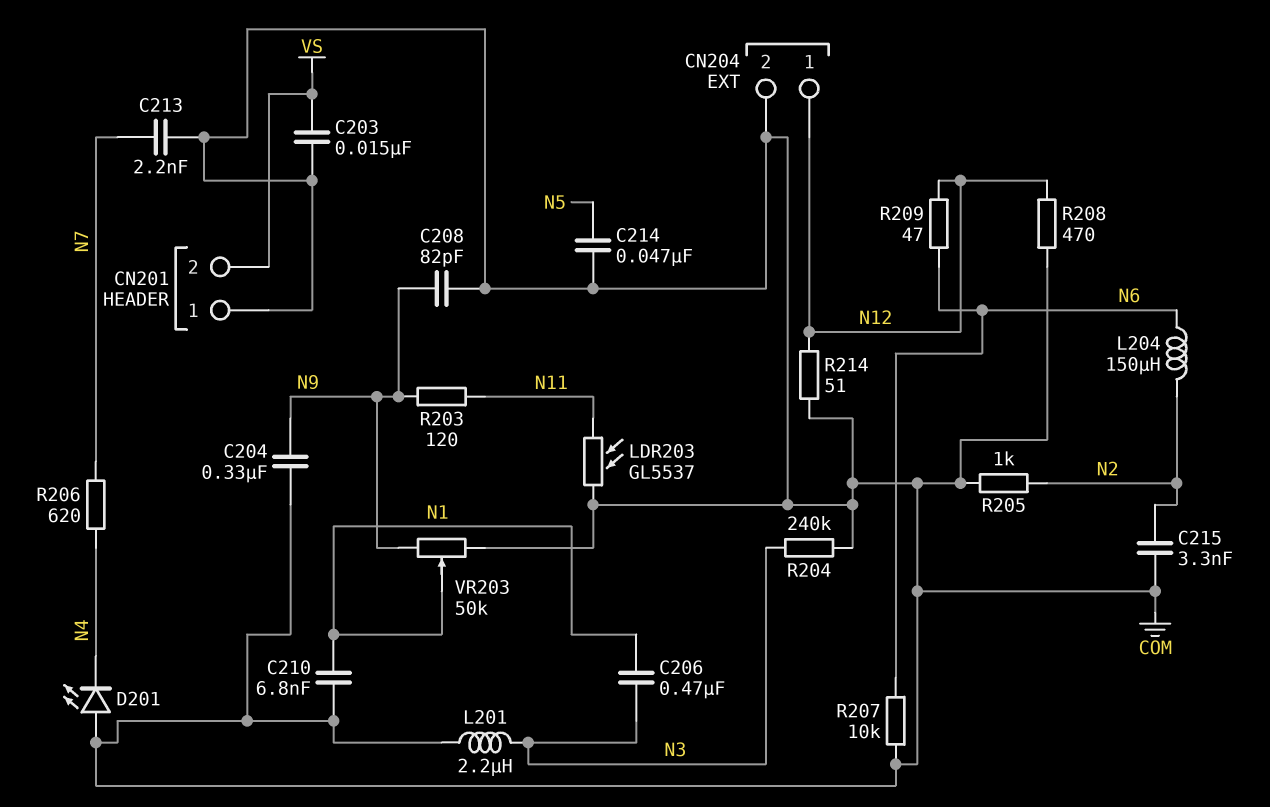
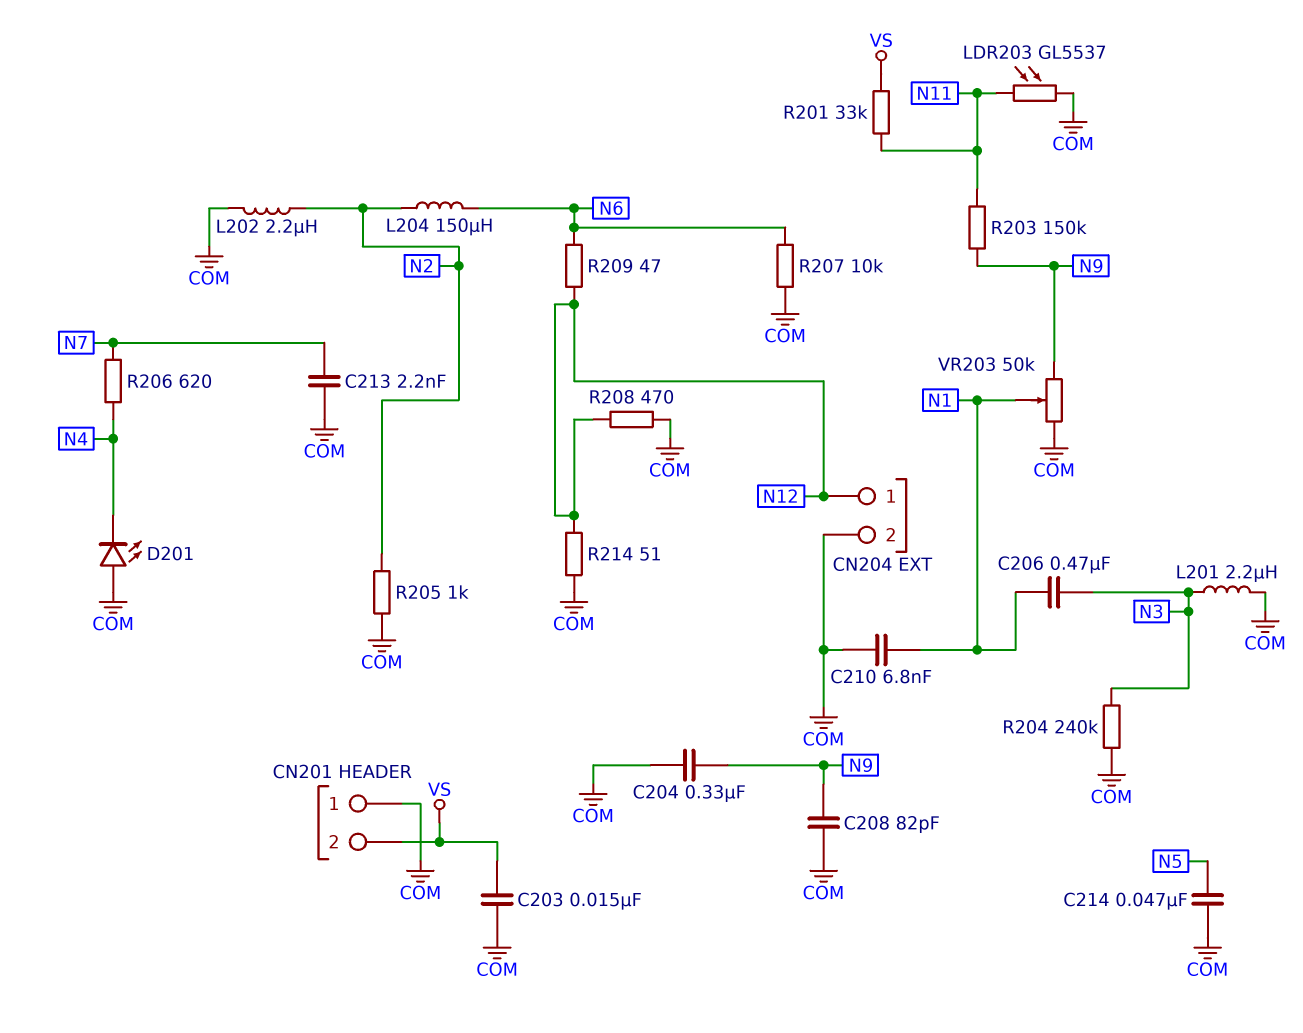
C215: 3.3nF (COM, N2) -> none
L202: none -> 2.2uH (COM, N2)
R201: none -> 33k (N11, VS)
R203: 120 (N9, N11) -> 150k (N9, N11)

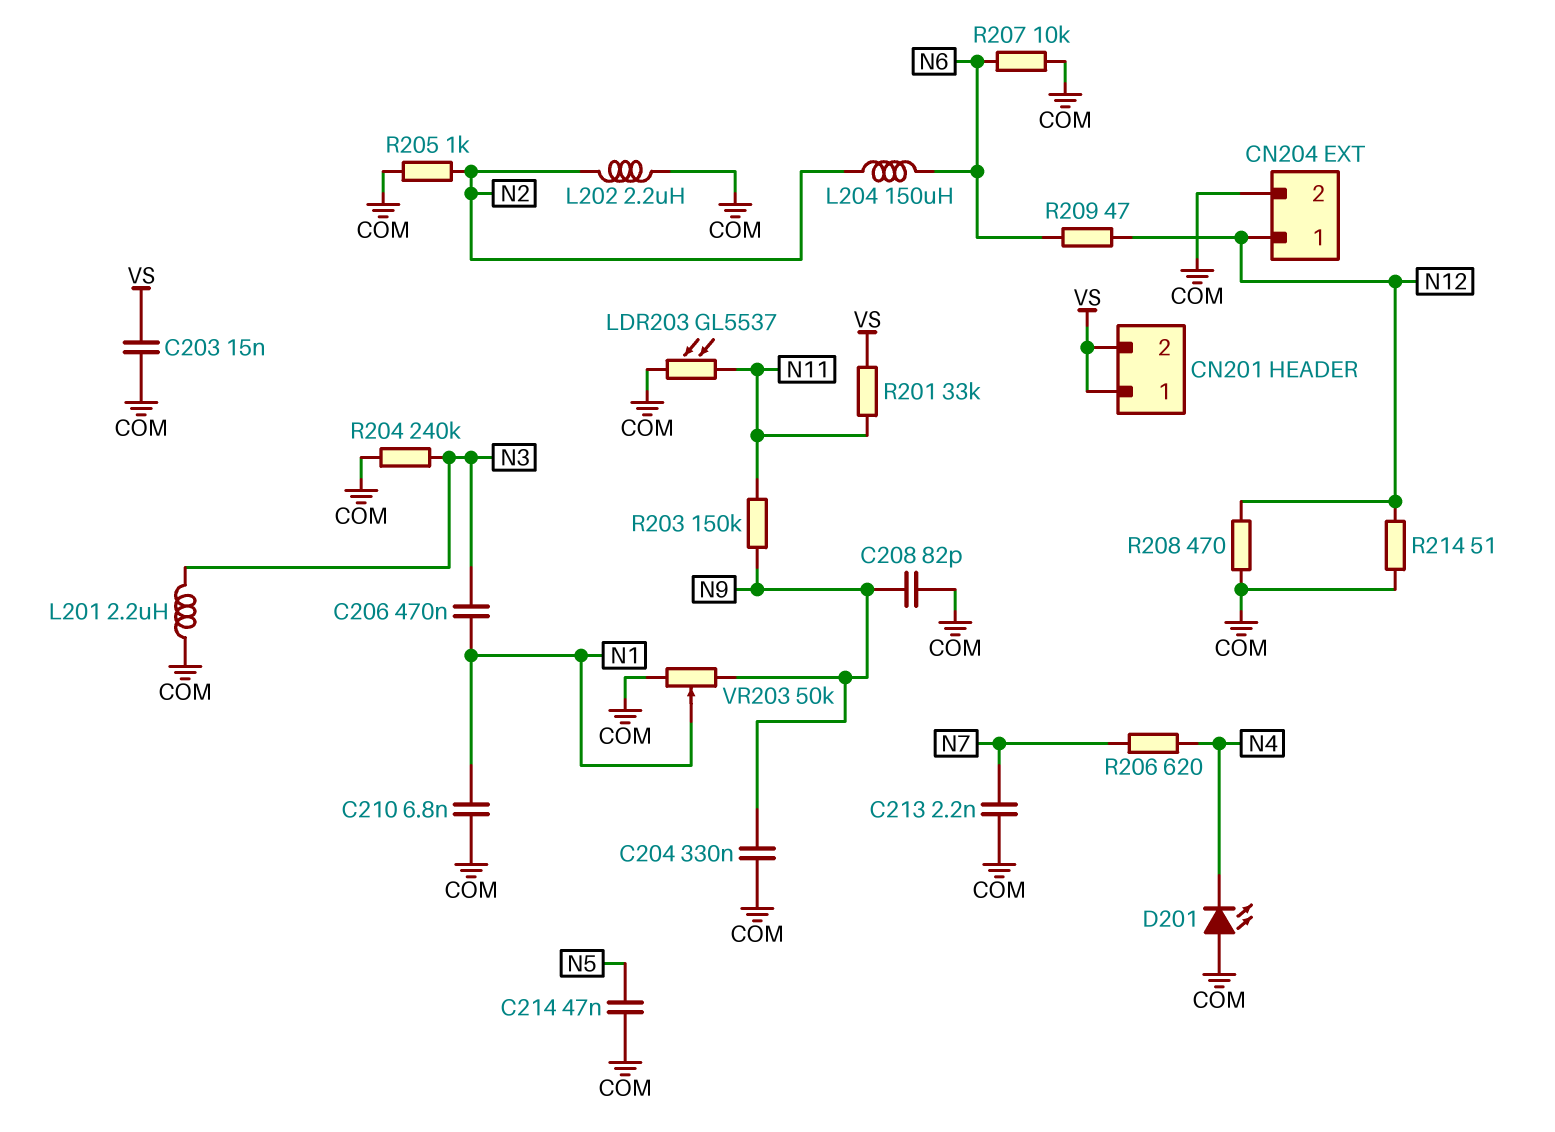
CN201 pin 1: COM -> VS

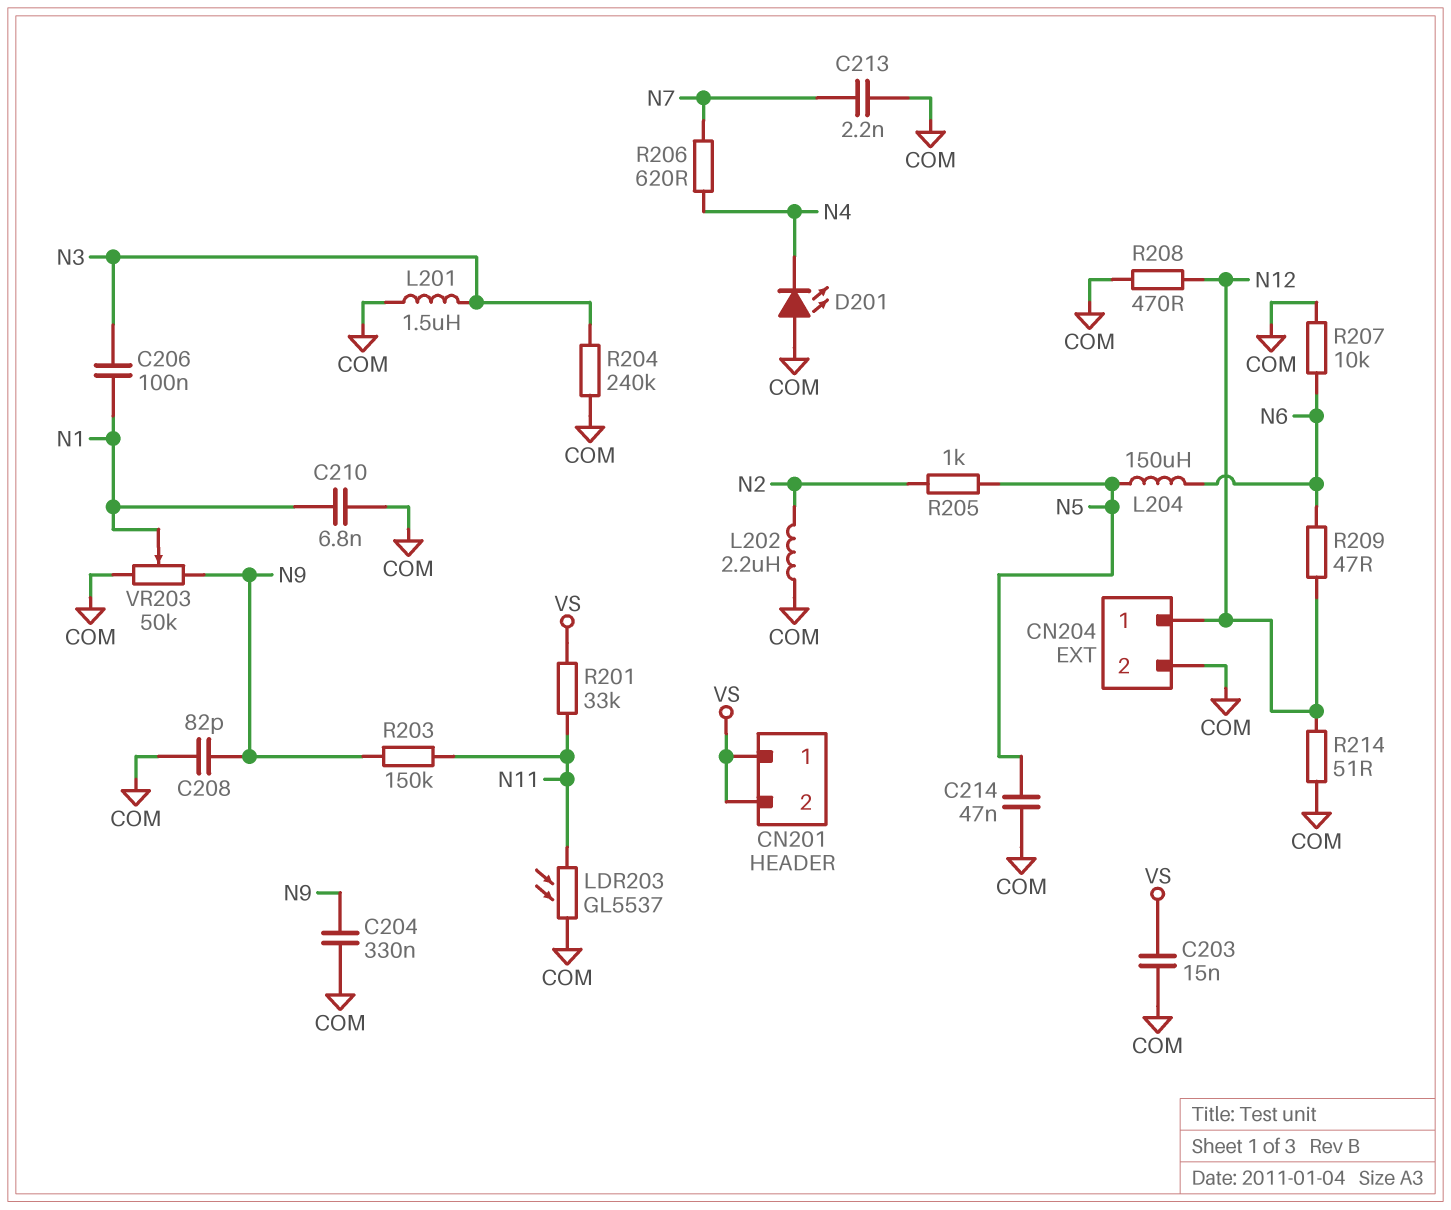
C206: 470nF (N1, N3) -> 100nF (N1, N3)
L201: 2.2uH (COM, N3) -> 1.5uH (COM, N3)
L204: 150uH (N2, N6) -> 150uH (N5, N6)
R205: 1k (COM, N2) -> 1k (N2, N5)

